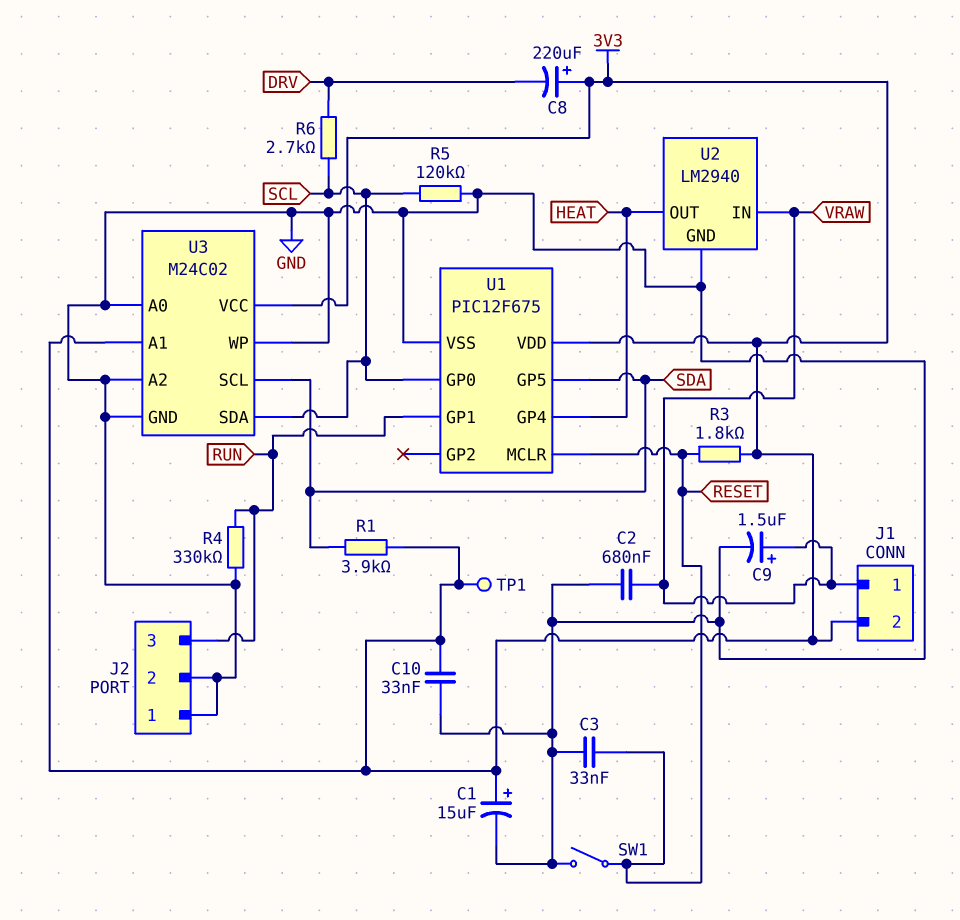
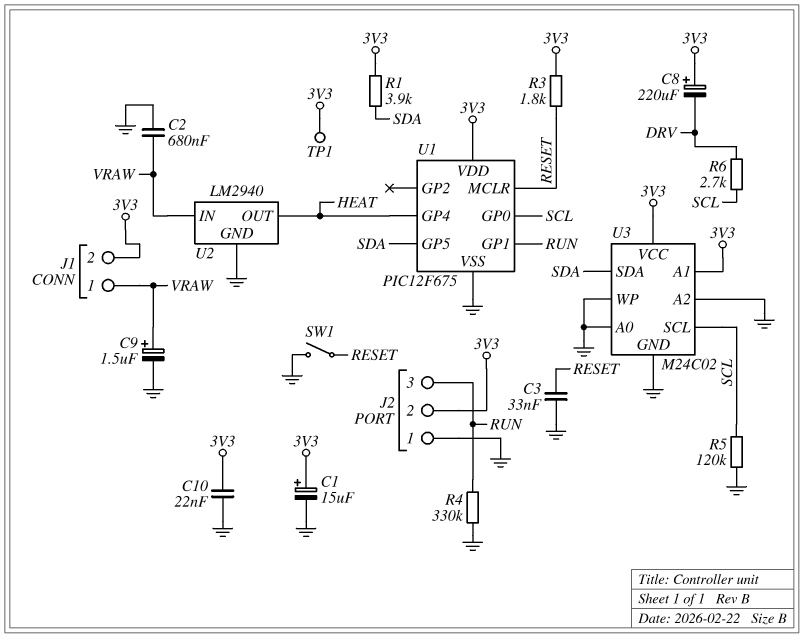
C10: 33nF (3V3, GND) -> 22nF (3V3, GND)
J2 pin 2: GND -> 3V3
U3 pin SCL: SDA -> SCL
U3 pin SDA: SCL -> SDA

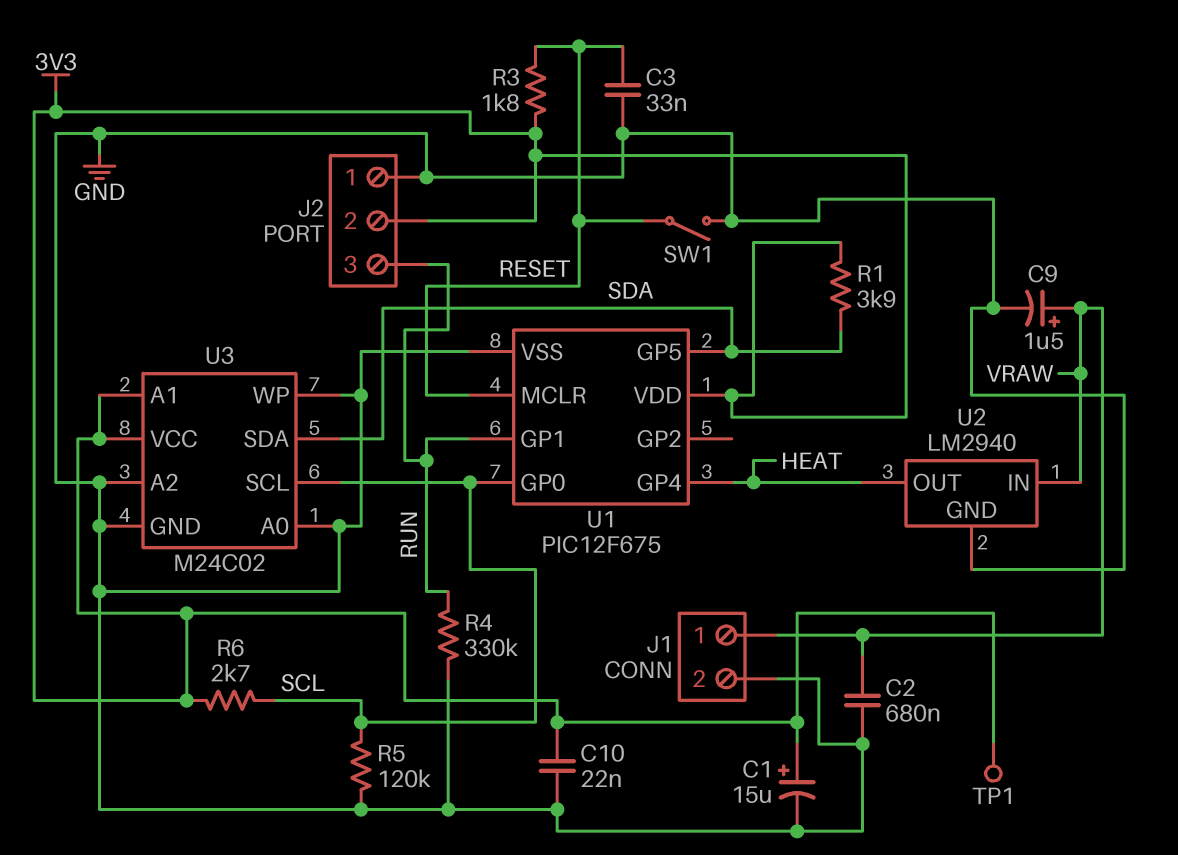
C8: 220uF (plus 3V3, minus DRV) -> none
J1 pin 2: 3V3 -> GND
R6: 2.7k (DRV, SCL) -> 2.7k (3V3, SCL)

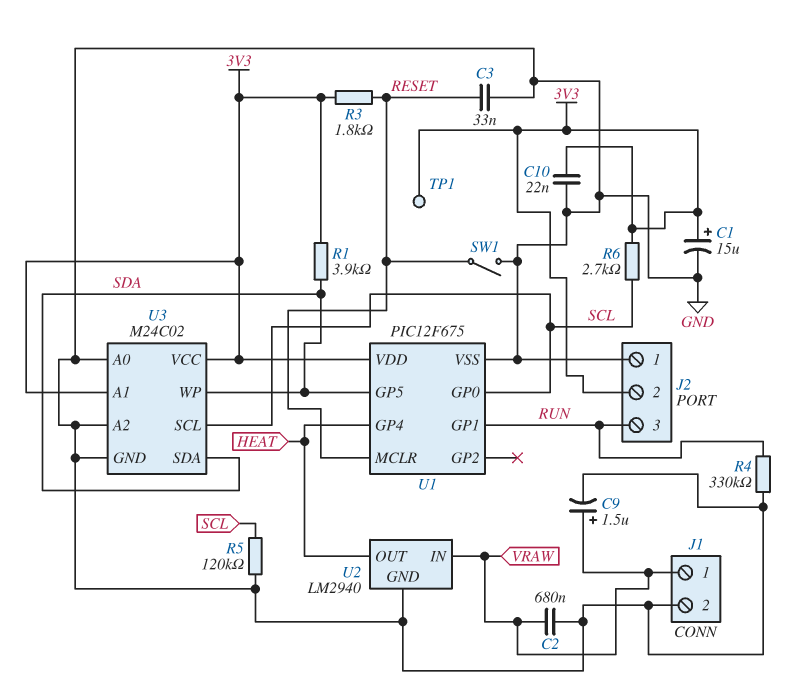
U3 pin WP: GND -> SDA

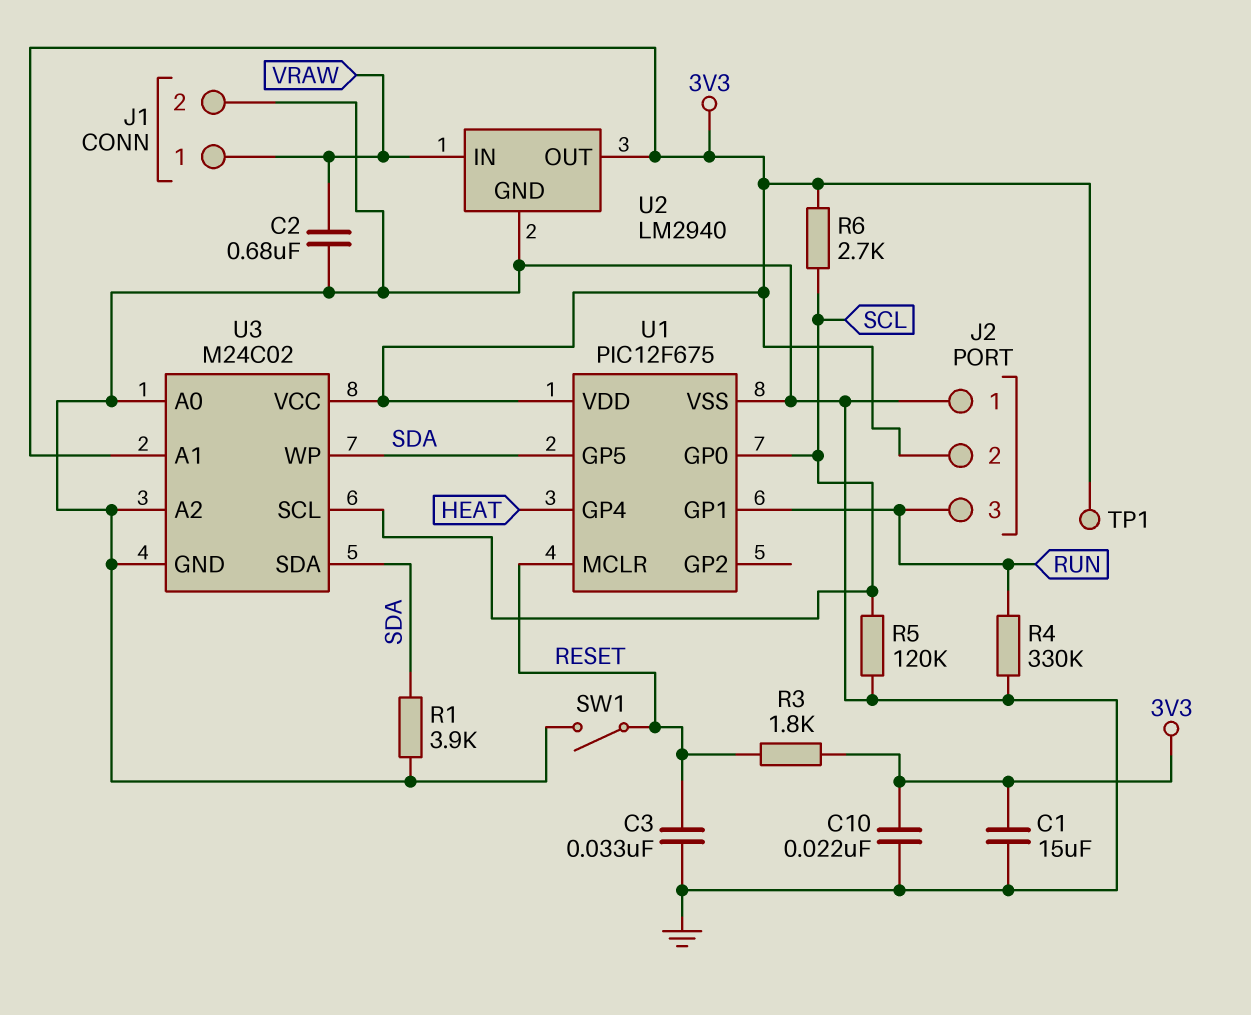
C1: 15uF (plus 3V3, minus GND) -> 15uF (3V3, GND)
C9: 1.5uF (plus VRAW, minus GND) -> none
R1: 3.9k (3V3, SDA) -> 3.9k (GND, SDA)
U2 pin OUT: HEAT -> 3V3

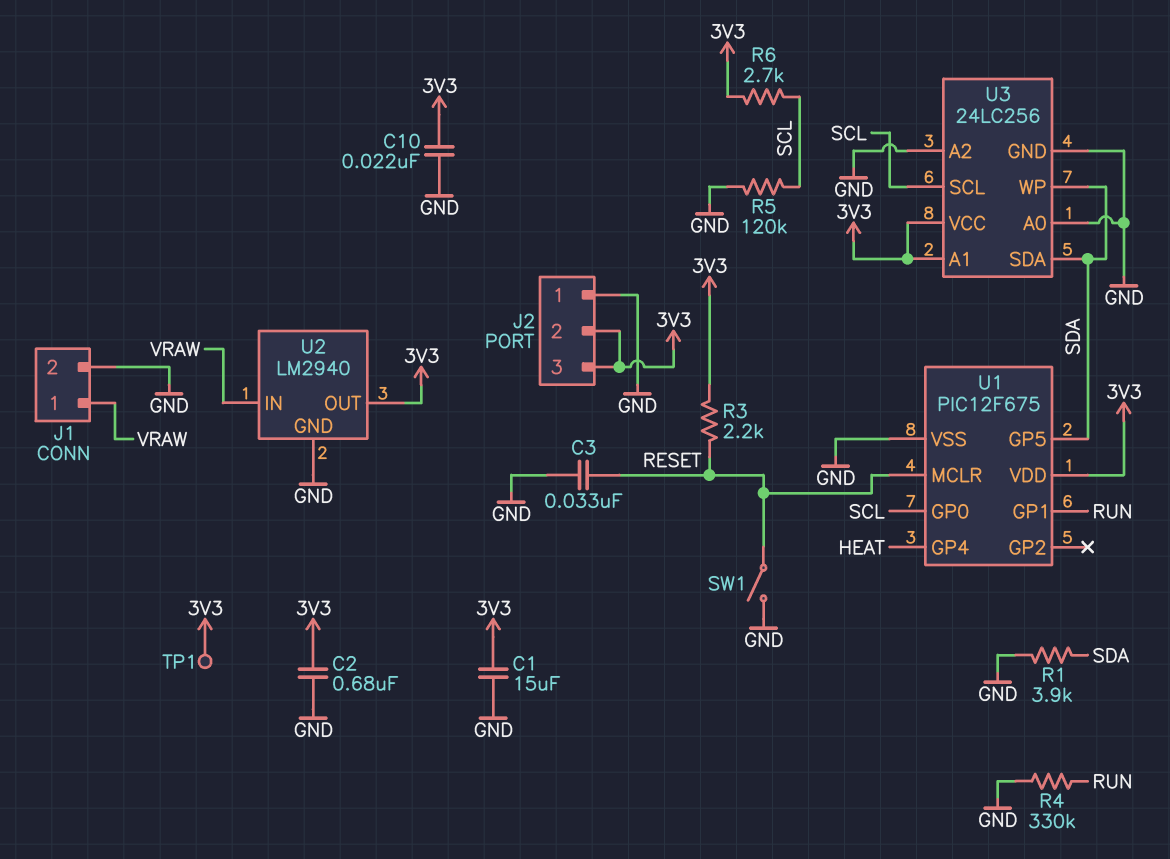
C2: 680nF (GND, VRAW) -> 680nF (3V3, GND)
J2 pin 3: RUN -> 3V3
R3: 1.8k (3V3, RESET) -> 2.2k (3V3, RESET)
U3: M24C02 -> 24LC256

